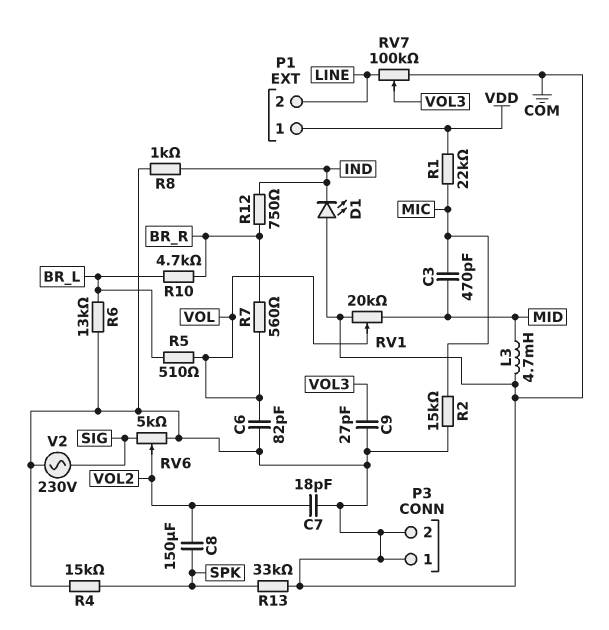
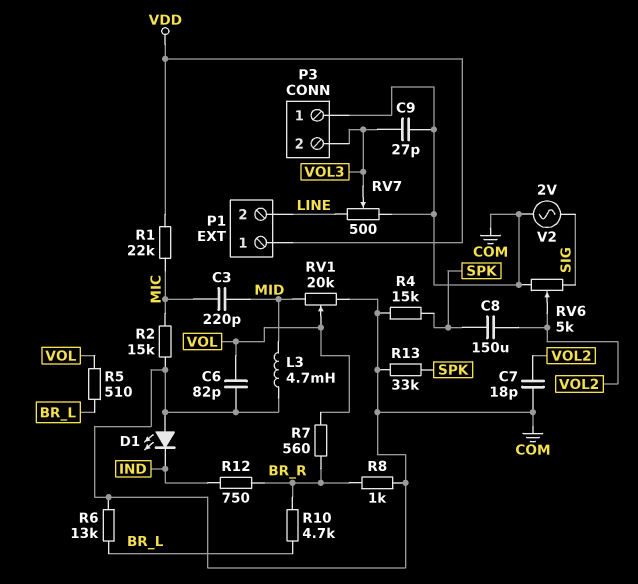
C3: 470pF (MIC, MID) -> 220pF (MIC, MID)
P3 pin 2: COM -> VOL3
R8: 1k (COM, IND) -> 1k (BR_R, COM)
RV7: 100k (COM, LINE, wiper VOL3) -> 500 (COM, LINE, wiper VOL3)
V2: AC 230V (COM, SIG) -> AC 2V (COM, SIG)

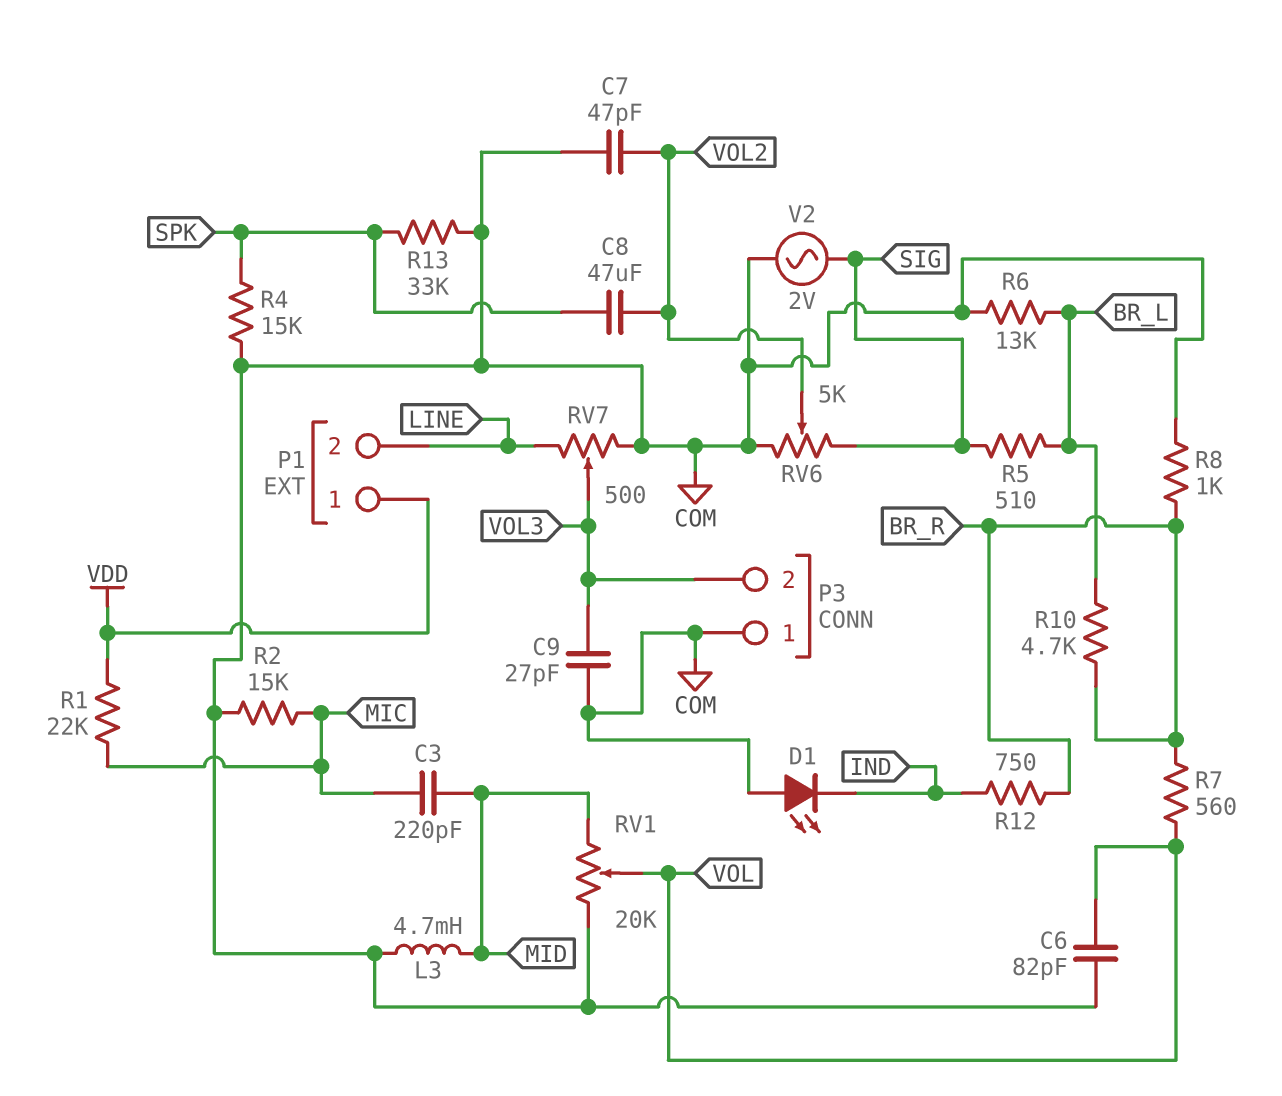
C7: 18pF (COM, VOL2) -> 47pF (COM, VOL2)
C8: 150uF (SPK, VOL2) -> 47uF (SPK, VOL2)
R5: 510 (BR_L, VOL) -> 510 (BR_L, SIG)

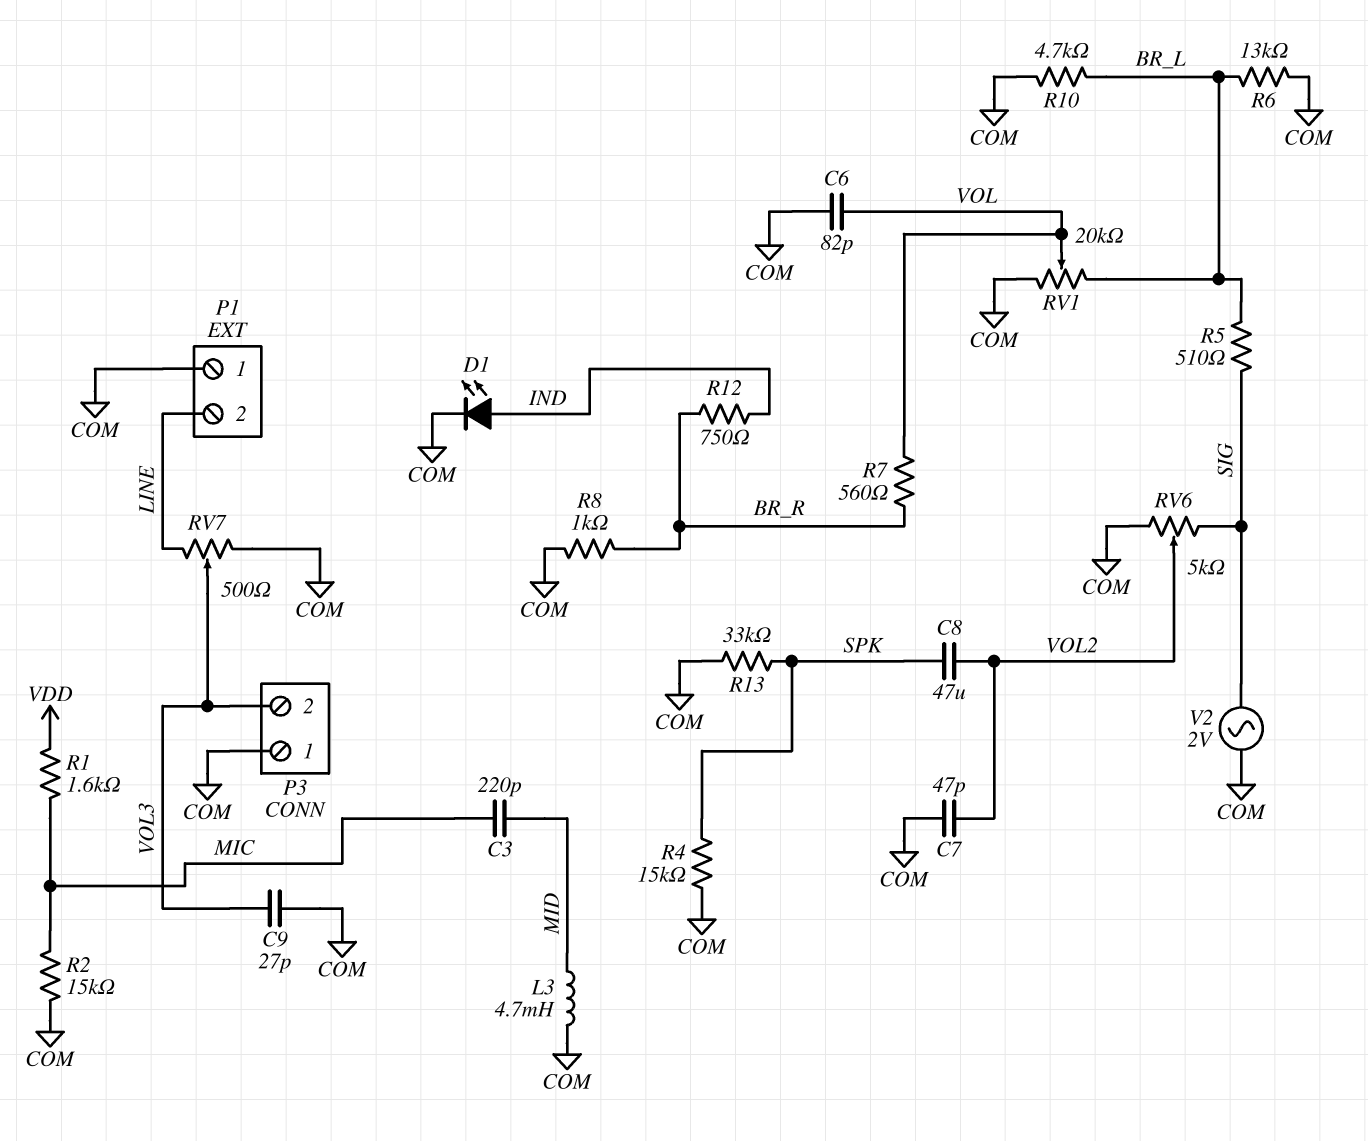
D1: LED (A COM, K IND) -> LED (A IND, K COM)
P1 pin 1: VDD -> COM
R1: 22k (MIC, VDD) -> 1.6k (MIC, VDD)
R10: 4.7k (BR_L, BR_R) -> 4.7k (BR_L, COM)
RV1: 20k (COM, MID, wiper VOL) -> 20k (BR_L, COM, wiper VOL)

